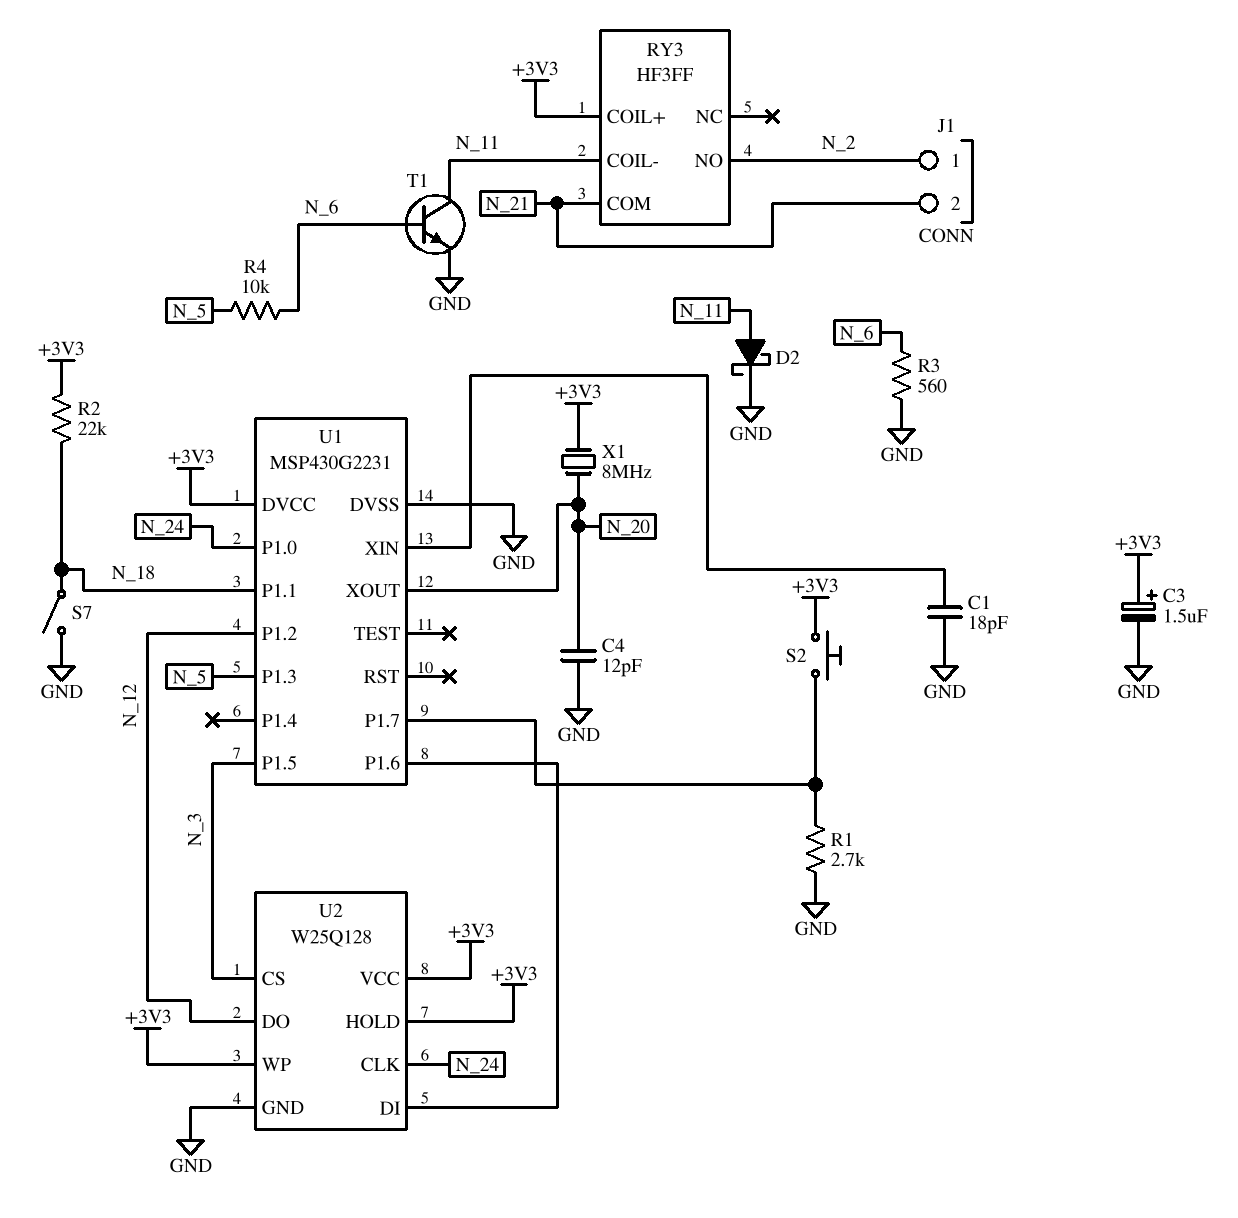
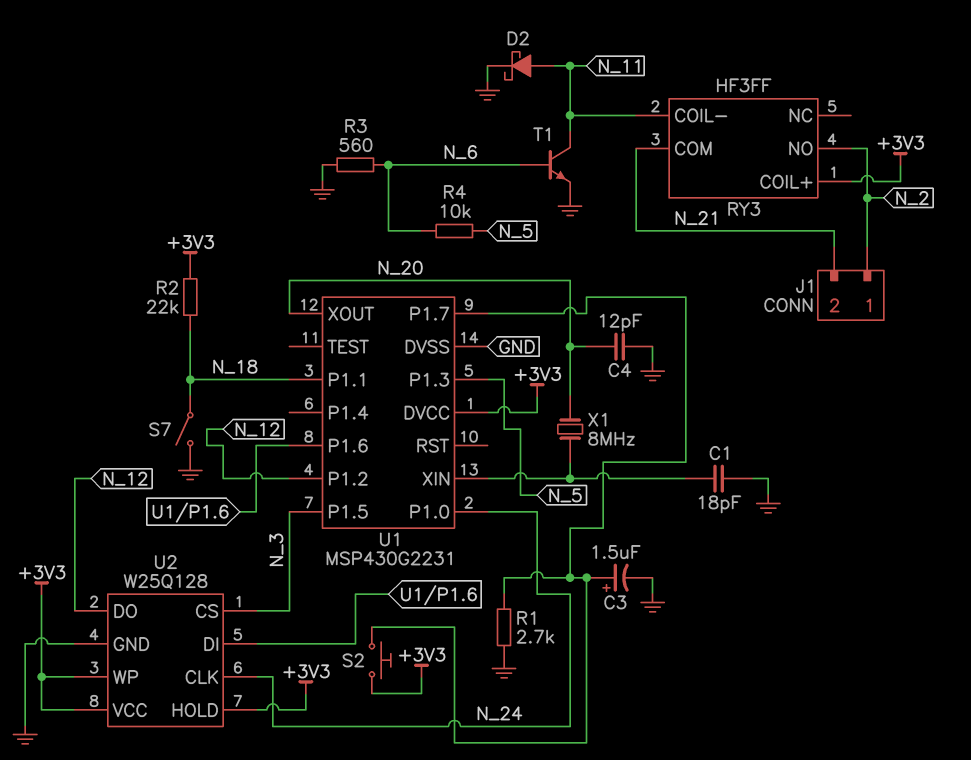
C3: 1.5uF (plus +3V3, minus GND) -> 1.5uF (plus U1/P1.7, minus GND)
X1: 8MHz (+3V3, N_20) -> 8MHz (N_20, U1/XIN)

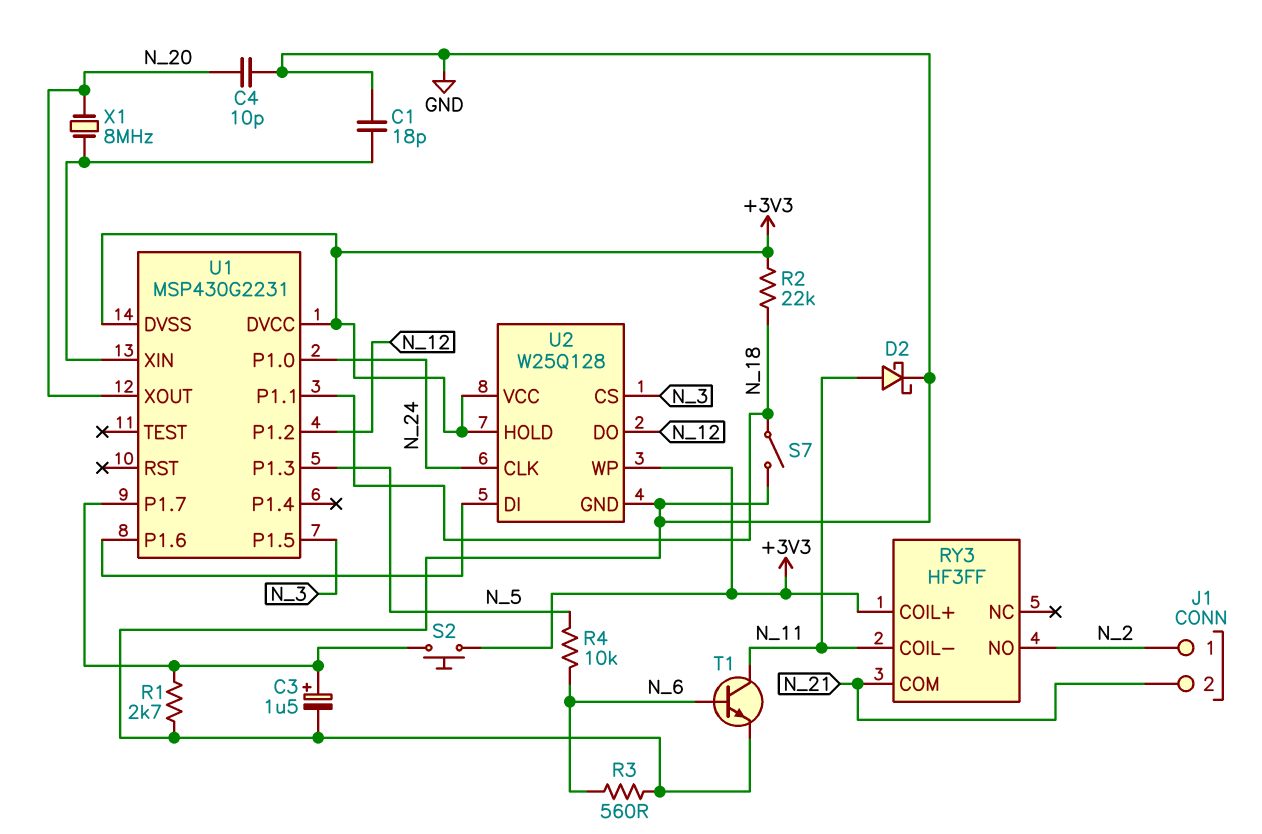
C4: 12pF (GND, N_20) -> 10pF (GND, N_20)
U1 pin DVSS: GND -> +3V3

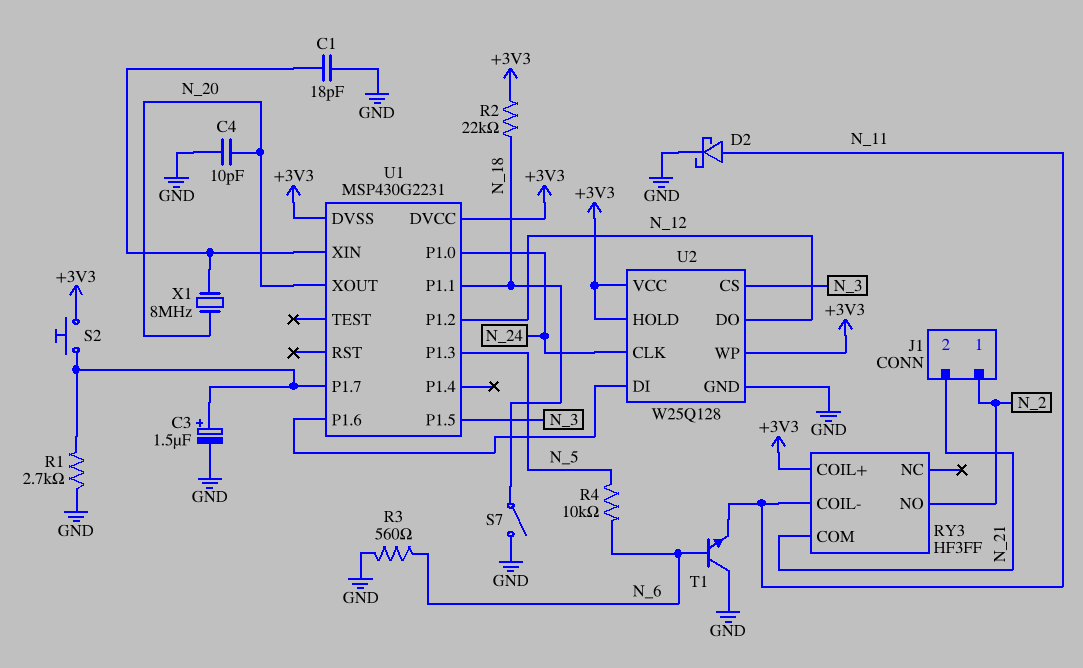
T1: NPN (B N_6, C N_11, E GND) -> NPN (B N_6, C GND, E N_11)

